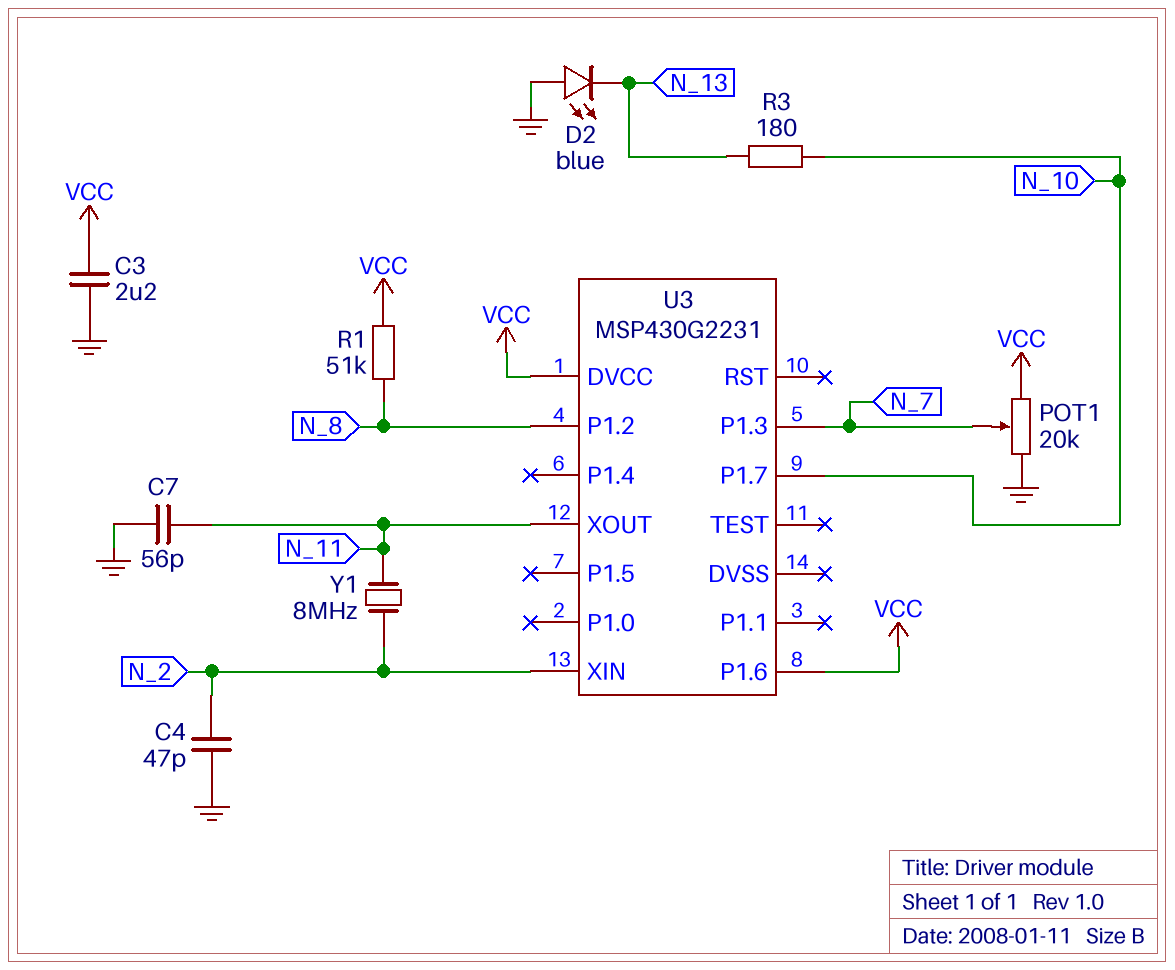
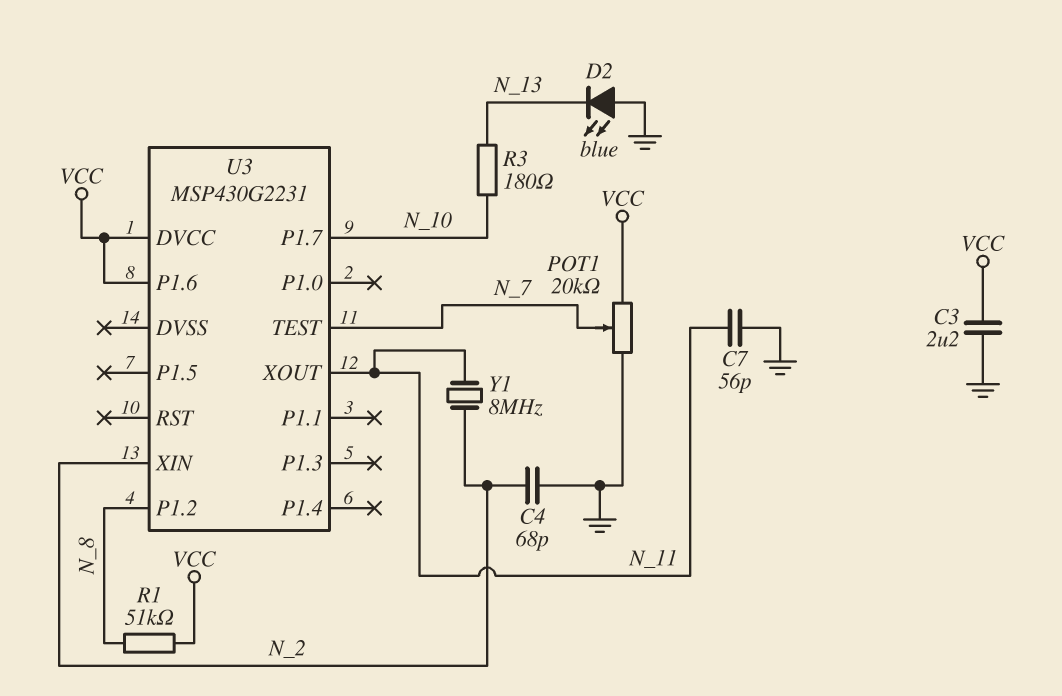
C4: 47pF (GND, N_2) -> 68pF (GND, N_2)
U3 pin P1.3: N_7 -> none
U3 pin TEST: none -> N_7

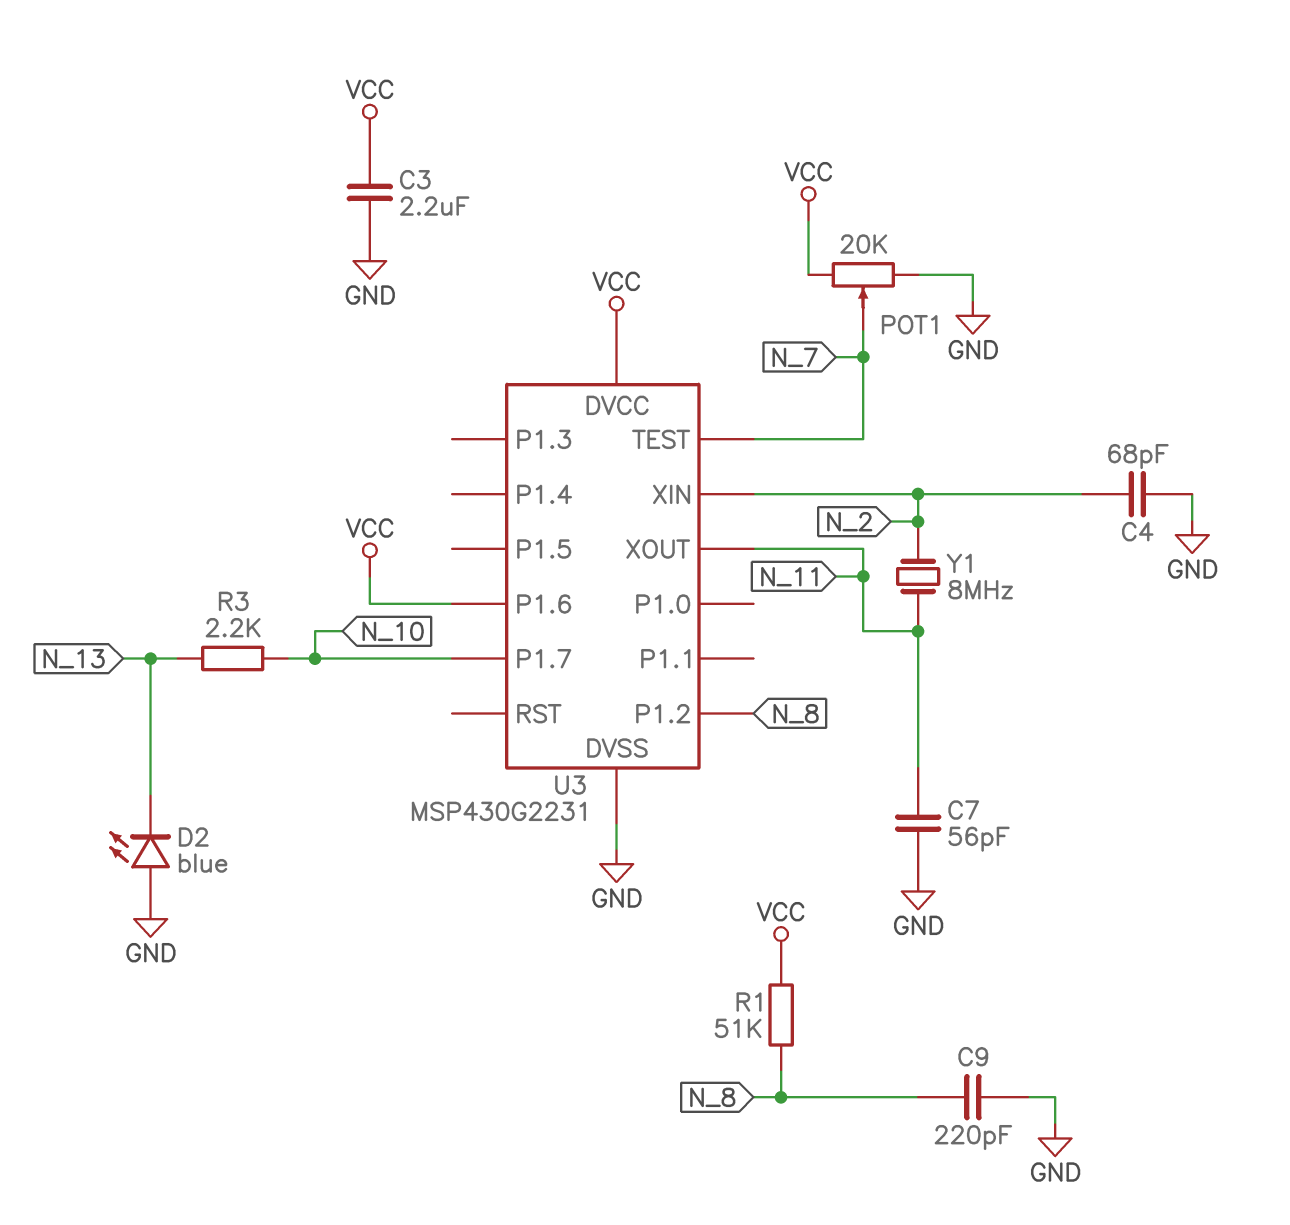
C9: none -> 220pF (GND, N_8)
R3: 180 (N_10, N_13) -> 2.2k (N_10, N_13)
U3 pin DVSS: none -> GND

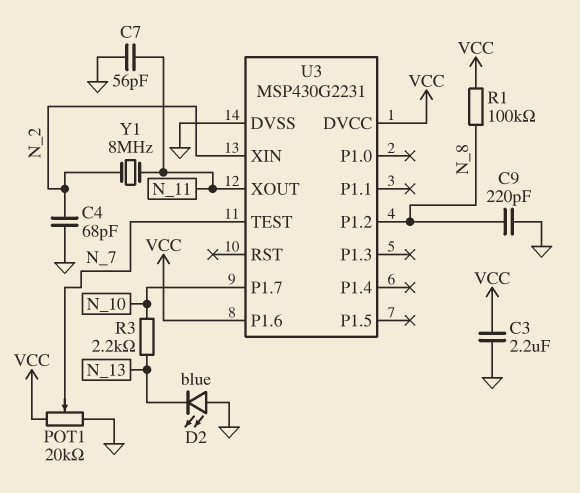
R1: 51k (N_8, VCC) -> 100k (N_8, VCC)

